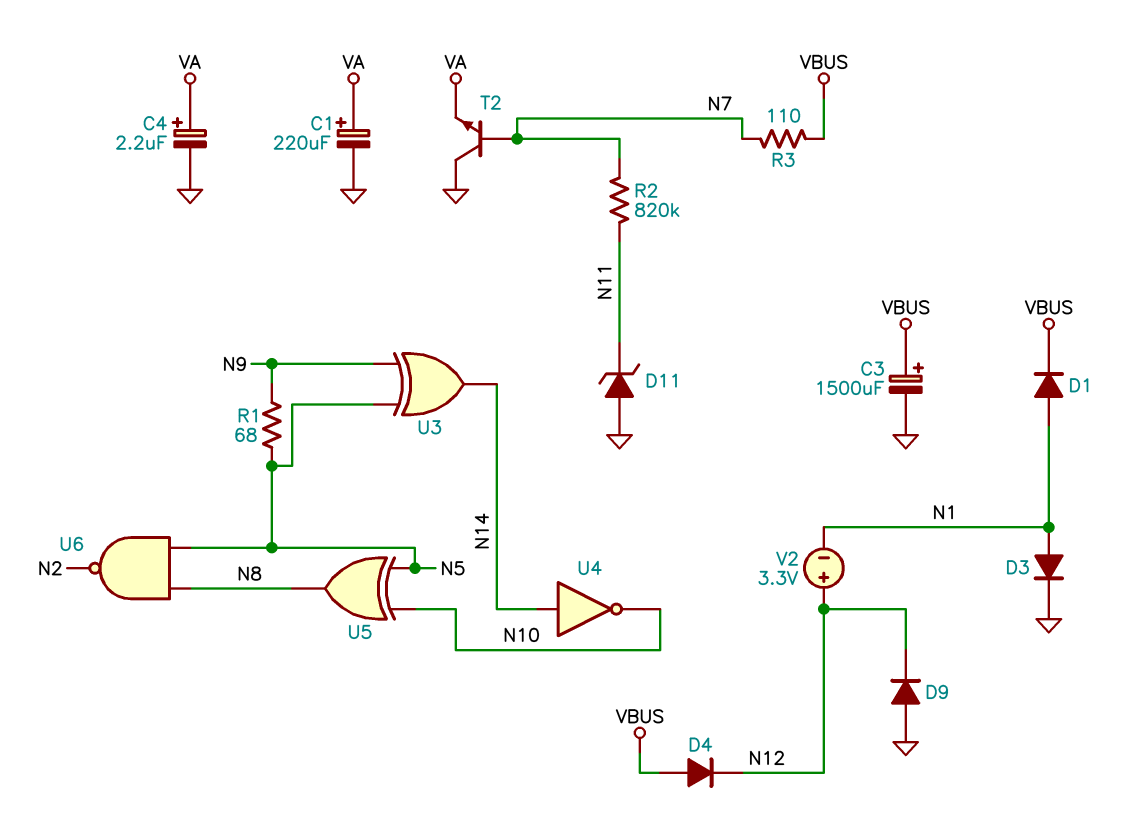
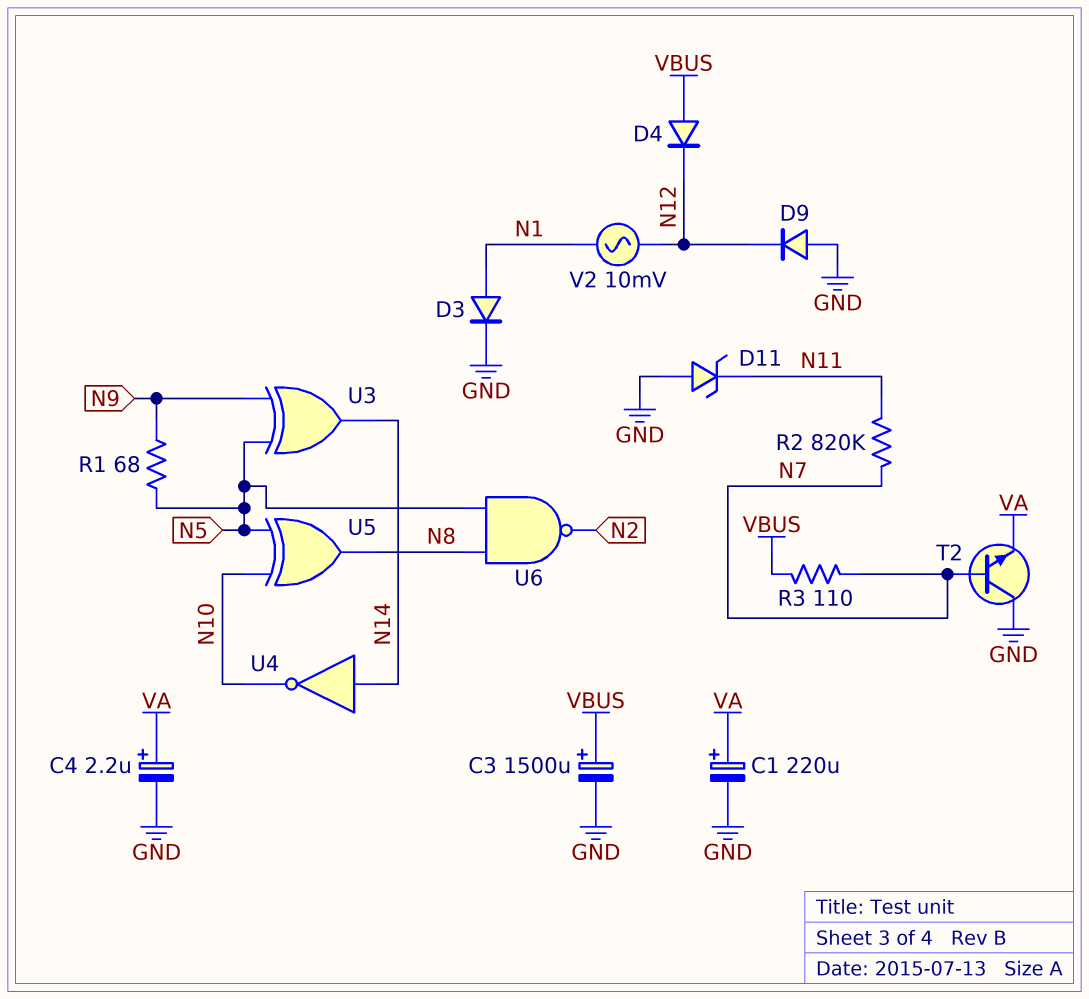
D1: diode (A N1, K VBUS) -> none
V2: 3.3V (plus N12, minus N1) -> AC 10mV (N1, N12)

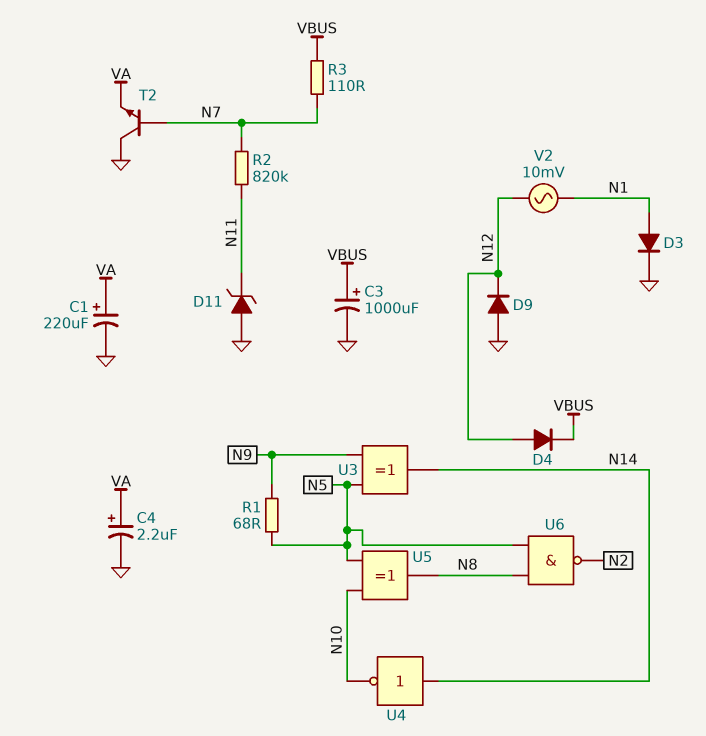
C3: 1500uF (plus VBUS, minus GND) -> 1000uF (plus VBUS, minus GND)
D4: diode (A VBUS, K N12) -> diode (A N12, K VBUS)

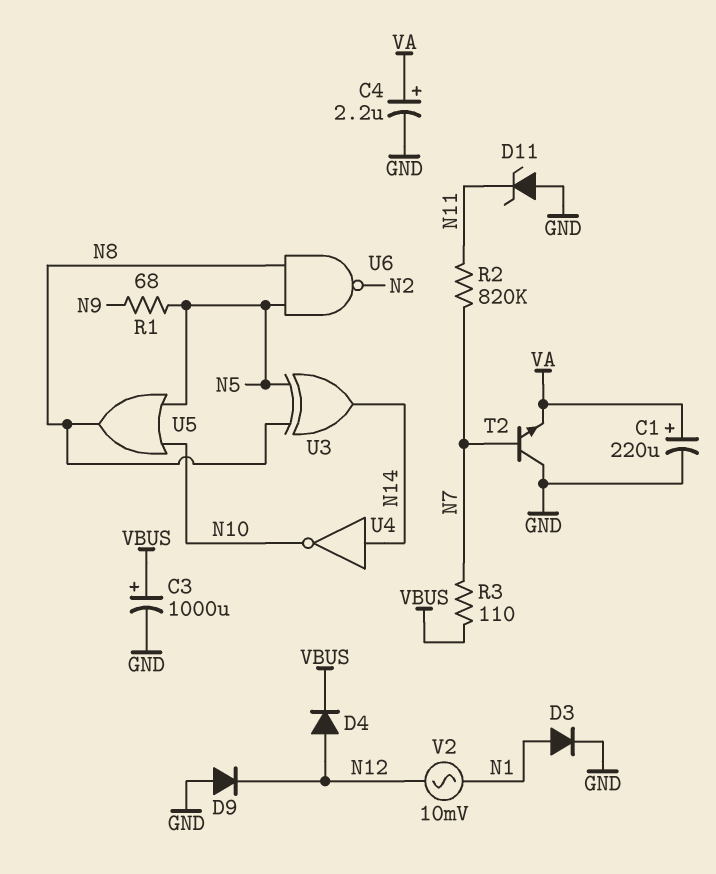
U3: XOR (in N5, in N9, out N14) -> XOR (in N5, in N8, out N14)
U5: XOR (in N5, in N10, out N8) -> OR (in N5, in N10, out N8)

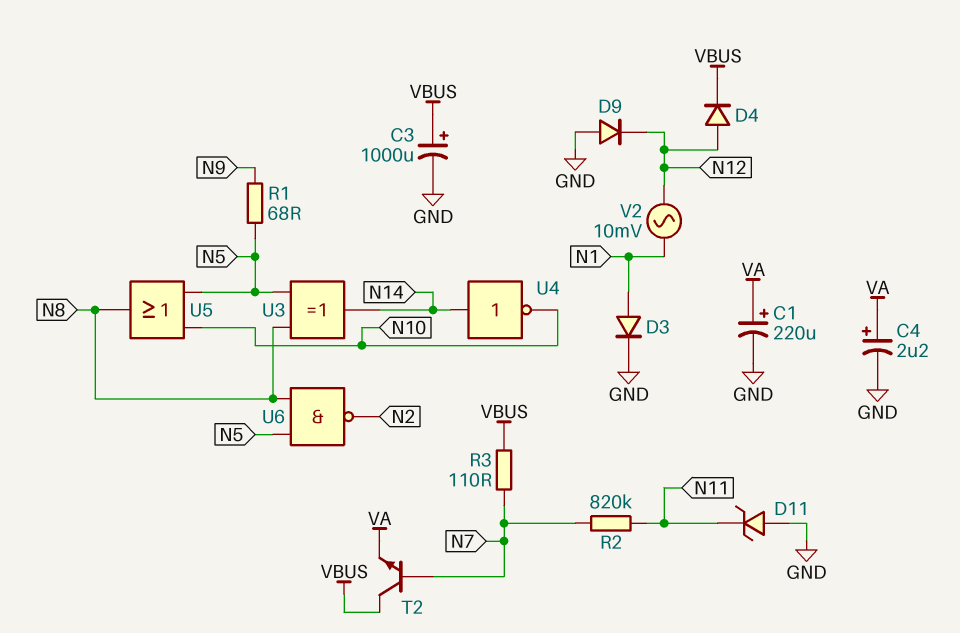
T2: NPN (B N7, C GND, E VA) -> NPN (B N7, C VBUS, E VA)

